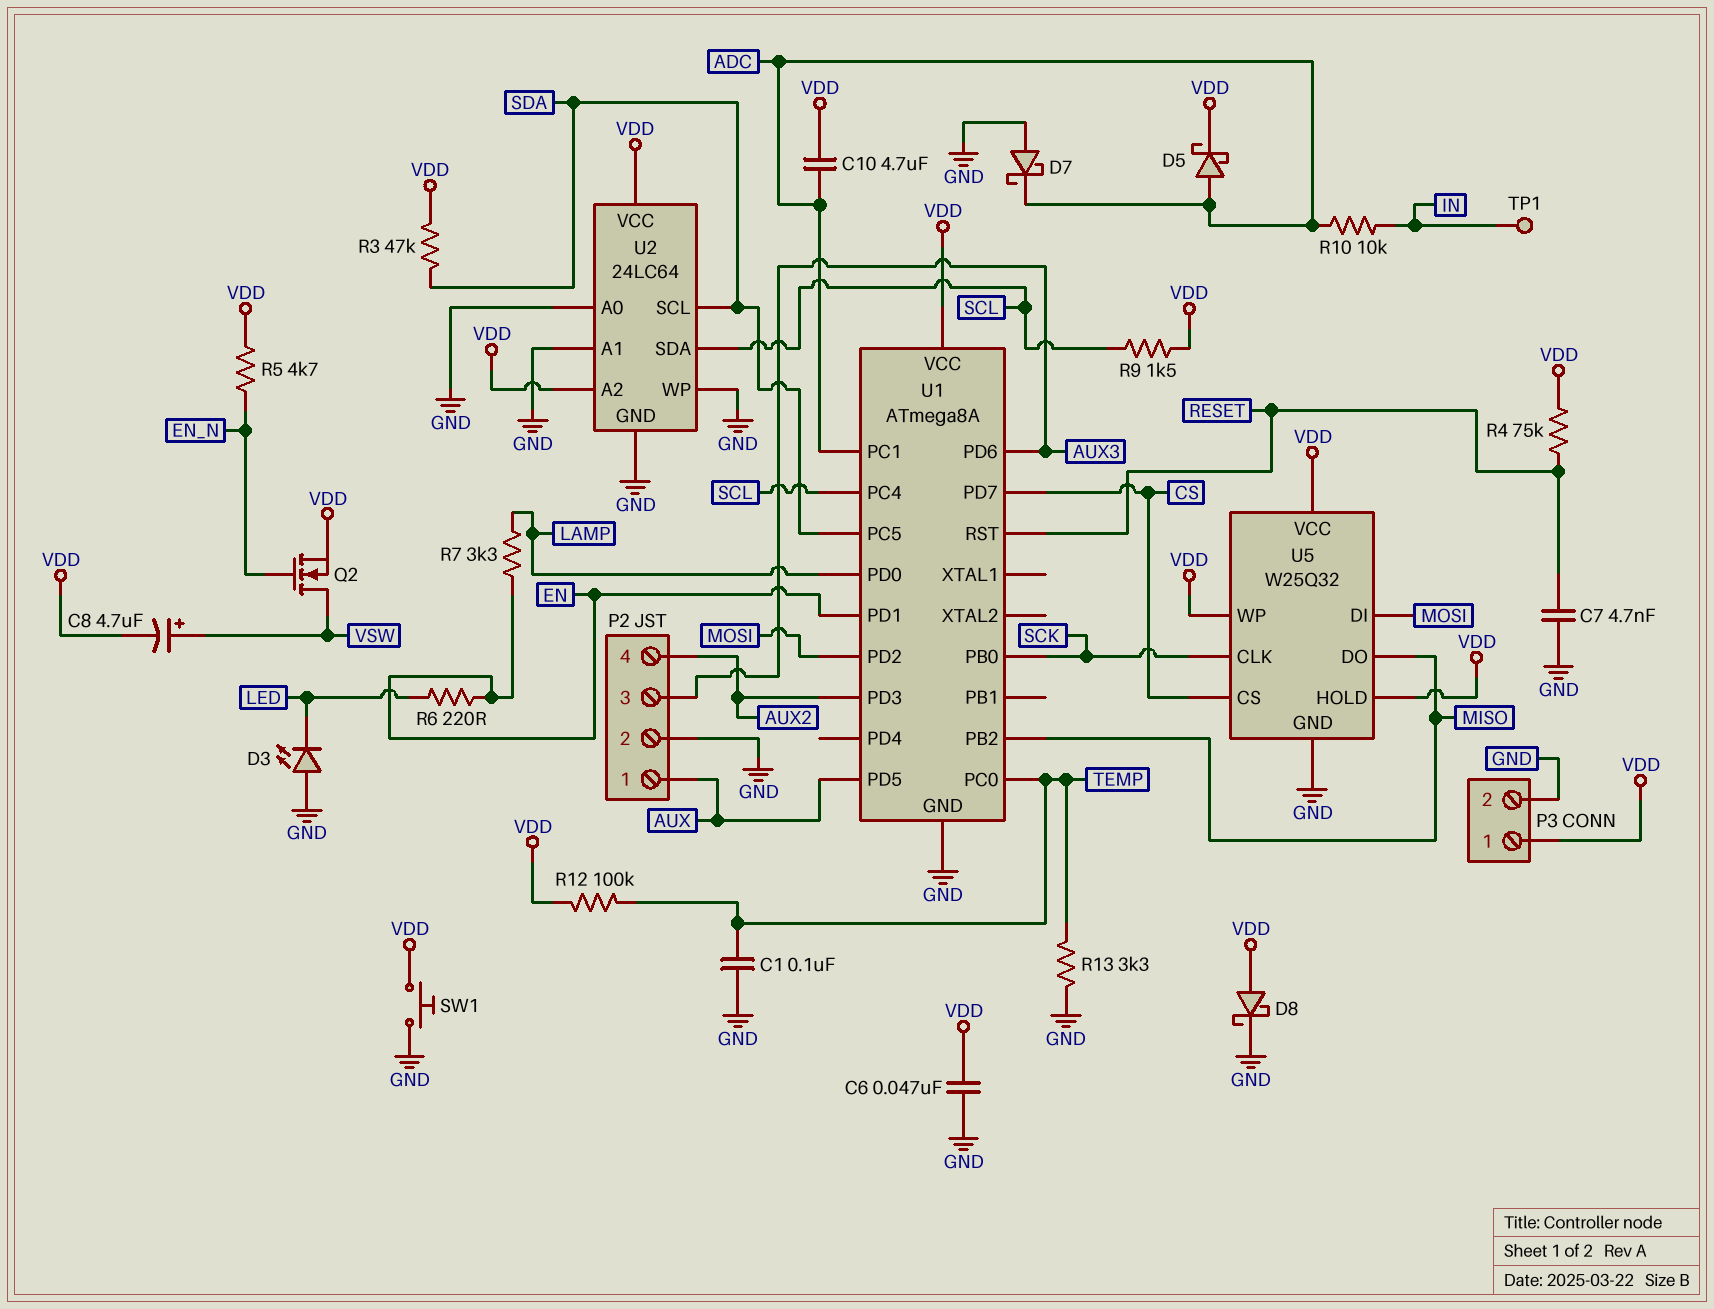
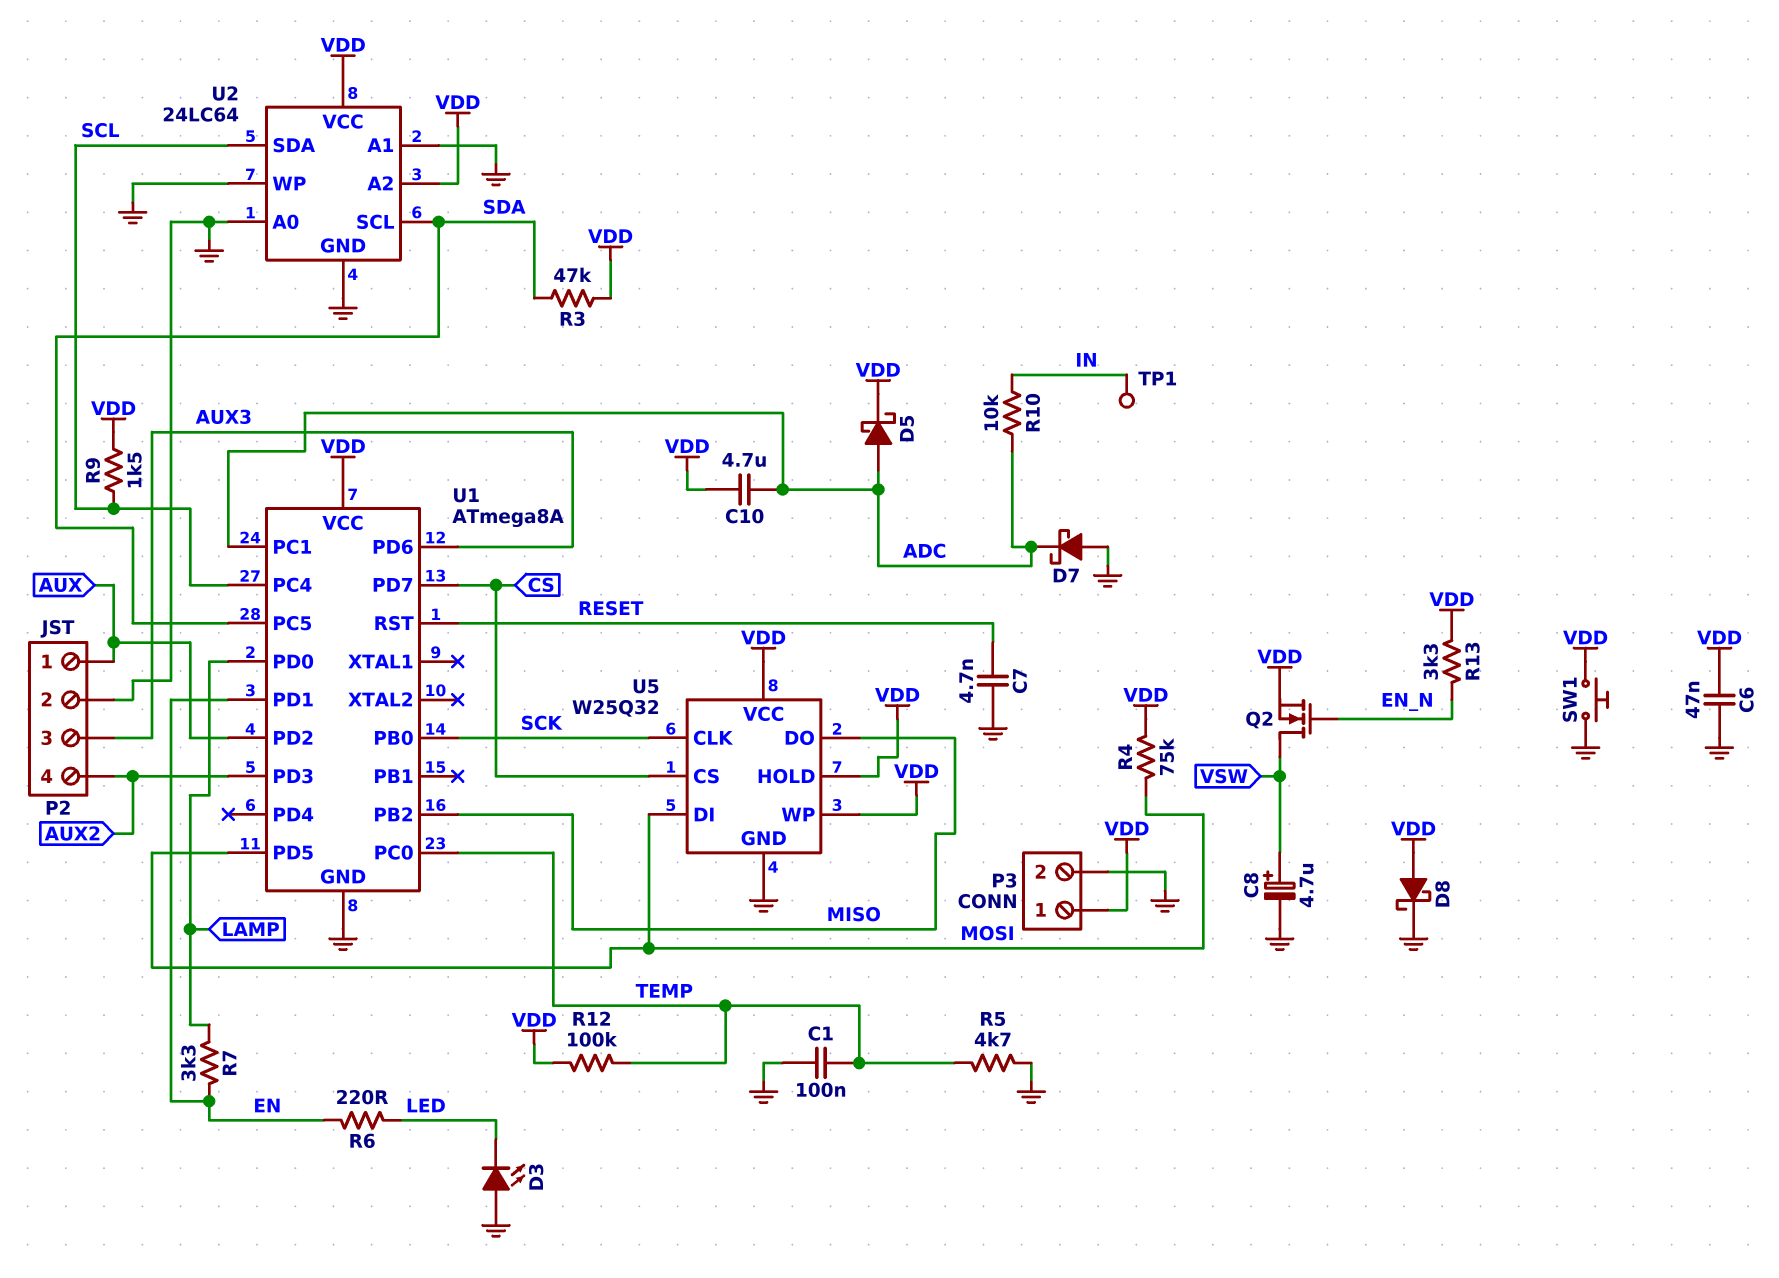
C8: 4.7uF (plus VSW, minus VDD) -> 4.7uF (plus VSW, minus GND)
R4: 75k (RESET, VDD) -> 75k (MOSI, VDD)
R5: 4.7k (EN_N, VDD) -> 4.7k (GND, TEMP)
R13: 3.3k (GND, TEMP) -> 3.3k (EN_N, VDD)
U1 pin PD2: MOSI -> AUX
U1 pin PD5: AUX -> MOSI

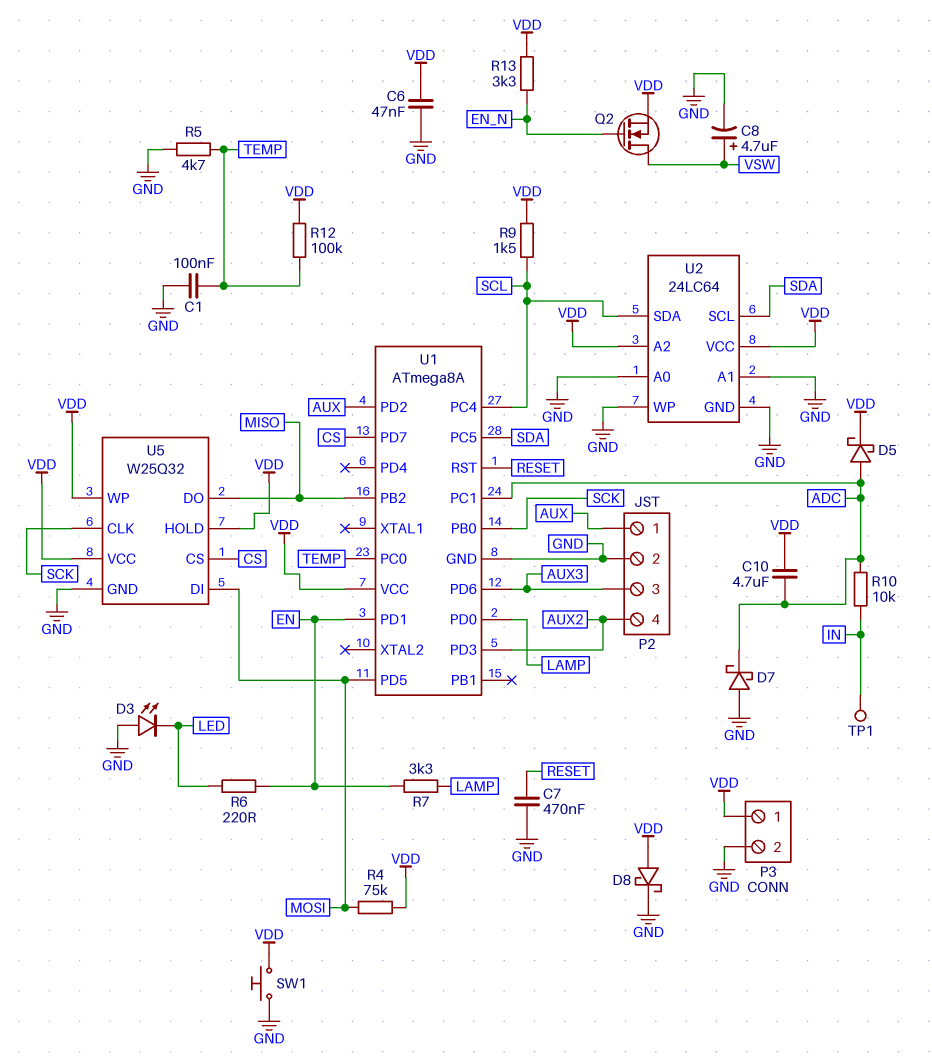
C7: 4.7nF (GND, RESET) -> 470nF (GND, RESET)
R3: 47k (SDA, VDD) -> none

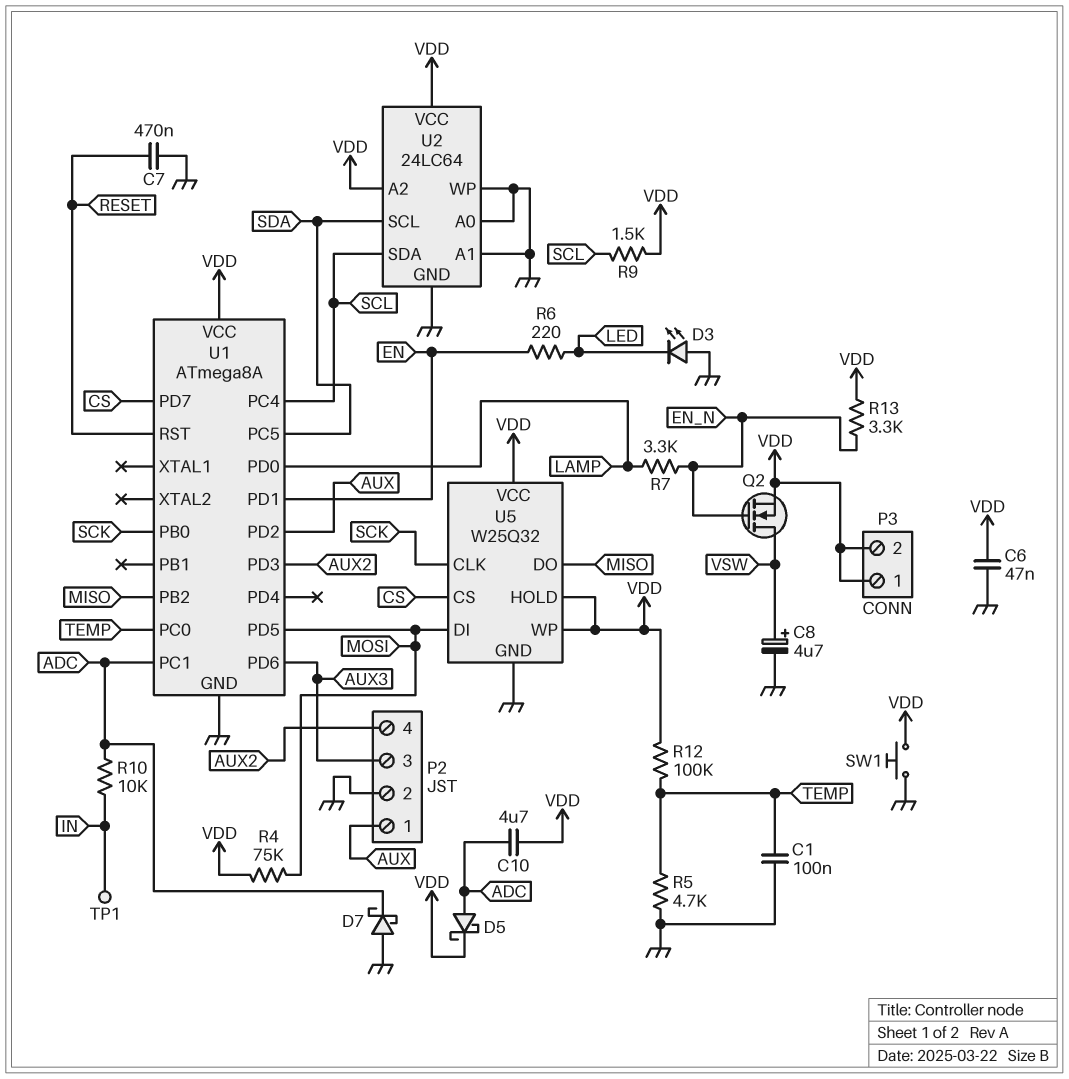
D8: schottky (A VDD, K GND) -> none
P3 pin 2: GND -> VDD
R7: 3.3k (EN, LAMP) -> 3.3k (EN_N, LAMP)

